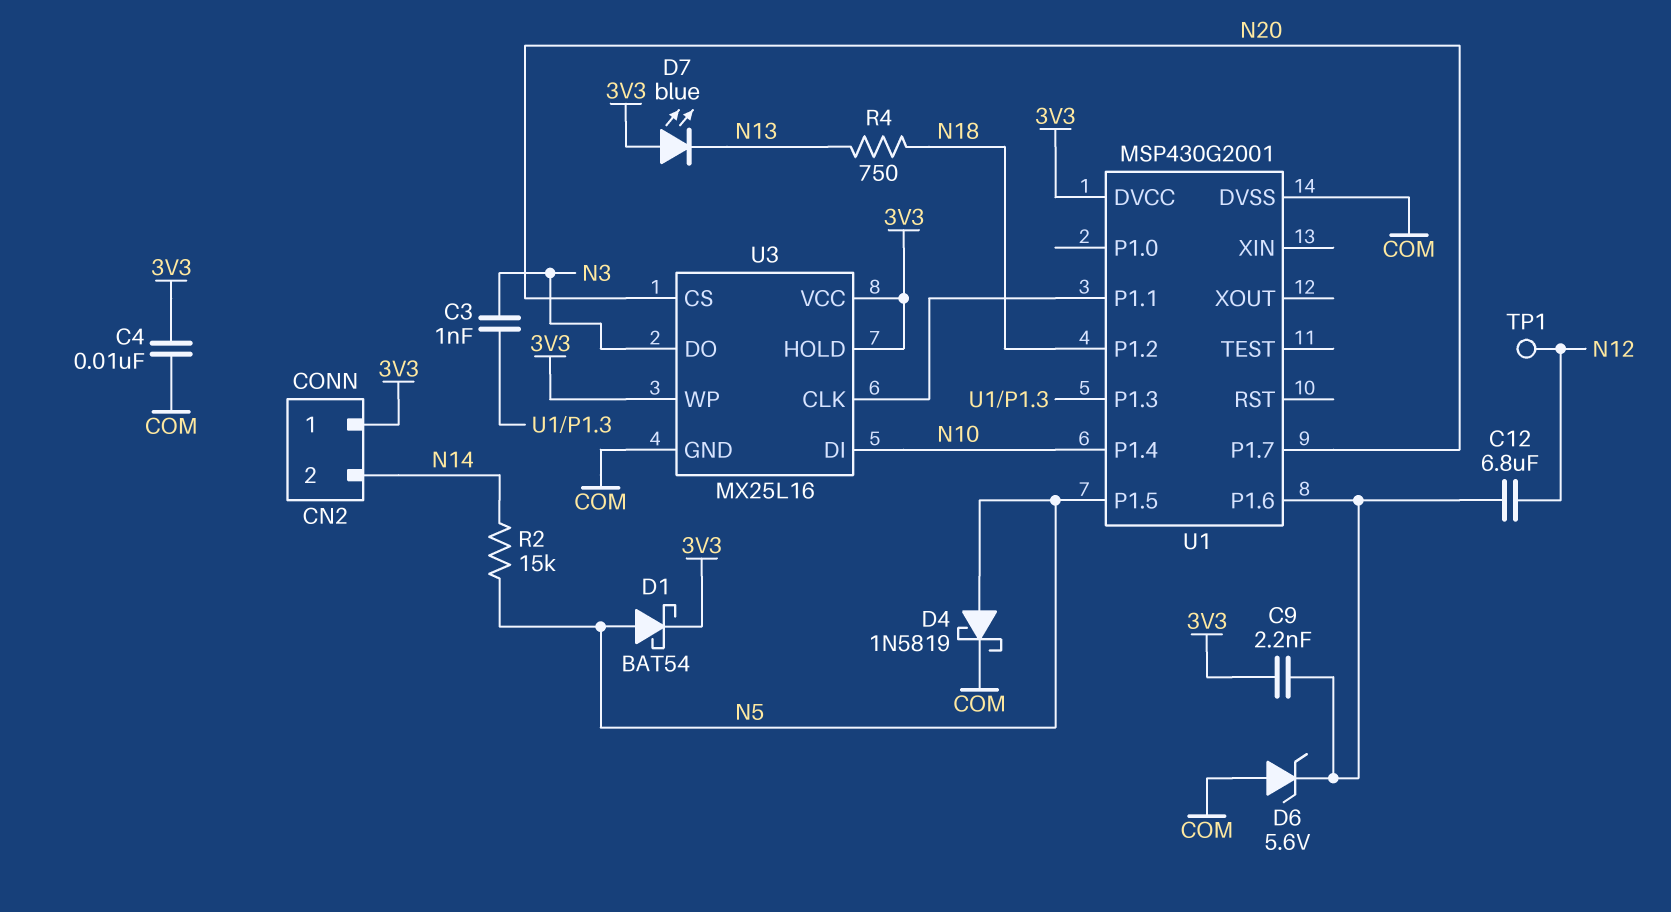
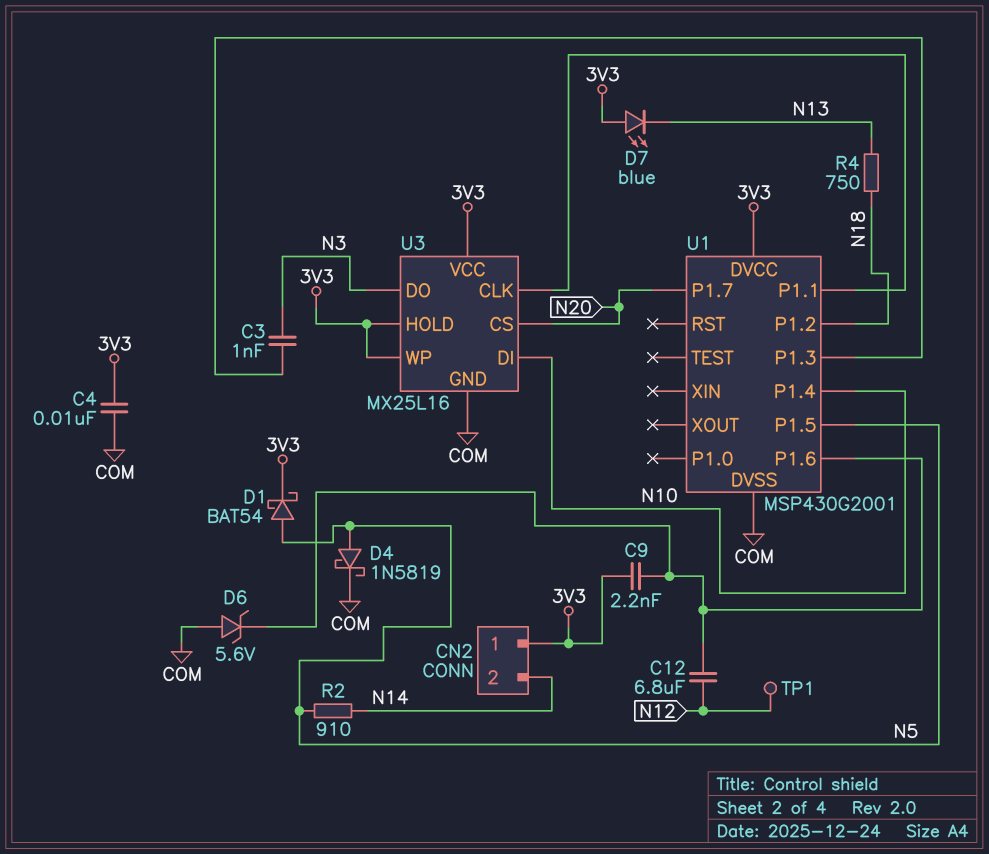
R2: 15k (N5, N14) -> 910 (N5, N14)

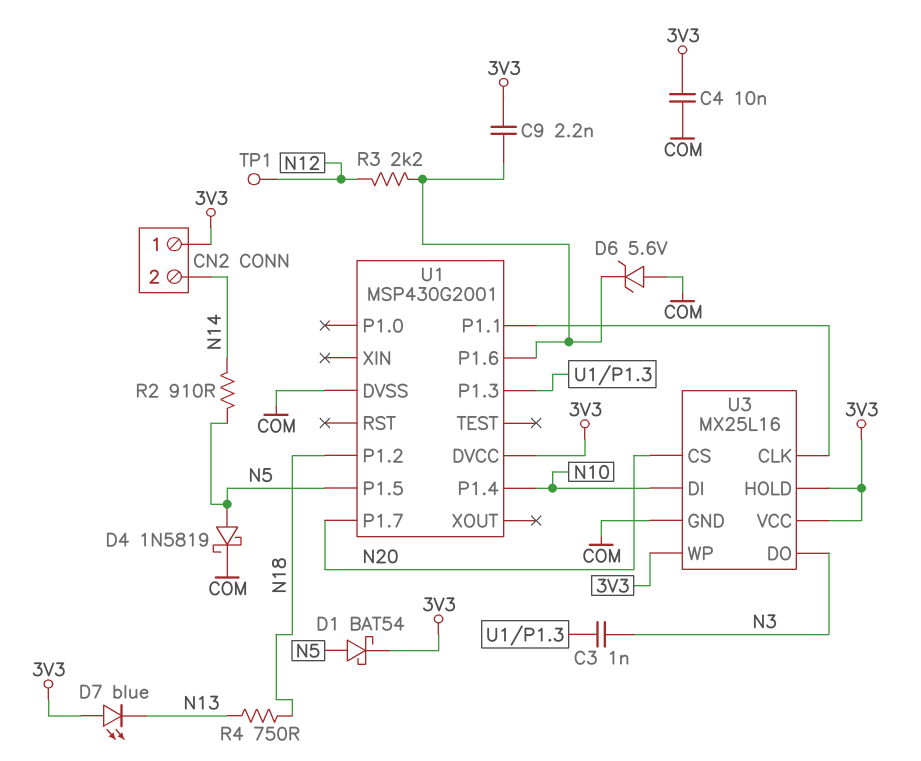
C12: 6.8uF (N12, U1/P1.6) -> none
R3: none -> 2.2k (N12, U1/P1.6)

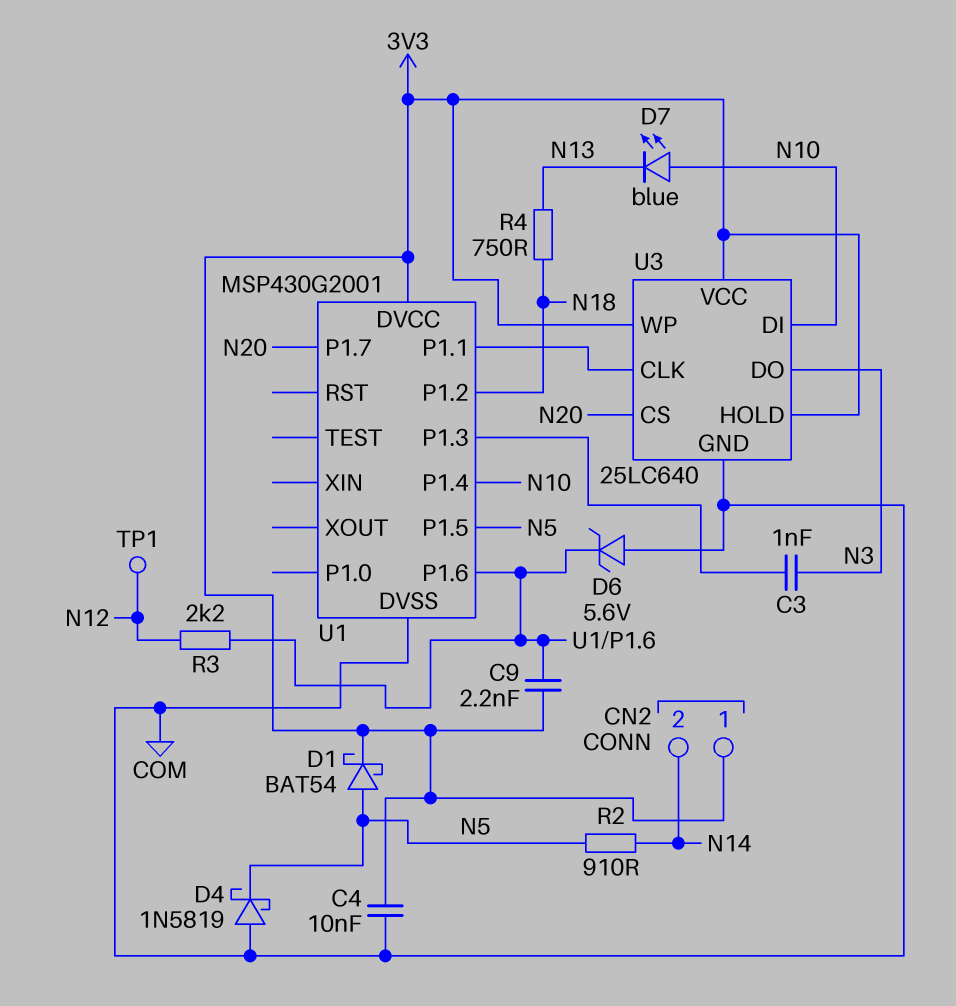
D4: schottky 1N5819 (A N5, K COM) -> schottky 1N5819 (A COM, K N5)
D7: LED blue (A 3V3, K N13) -> LED blue (A N10, K N13)
U3: MX25L16 -> 25LC640

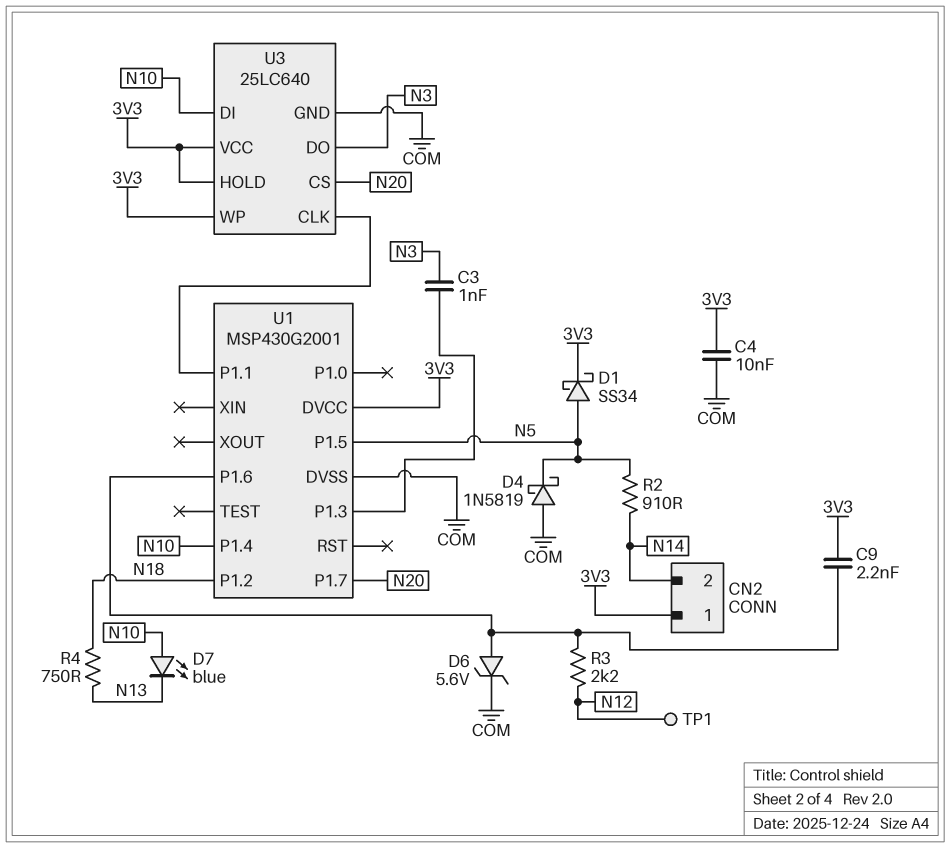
D1: schottky BAT54 (A N5, K 3V3) -> schottky SS34 (A N5, K 3V3)
D6: zener 5.6V (A COM, K U1/P1.6) -> zener 5.6V (A U1/P1.6, K COM)

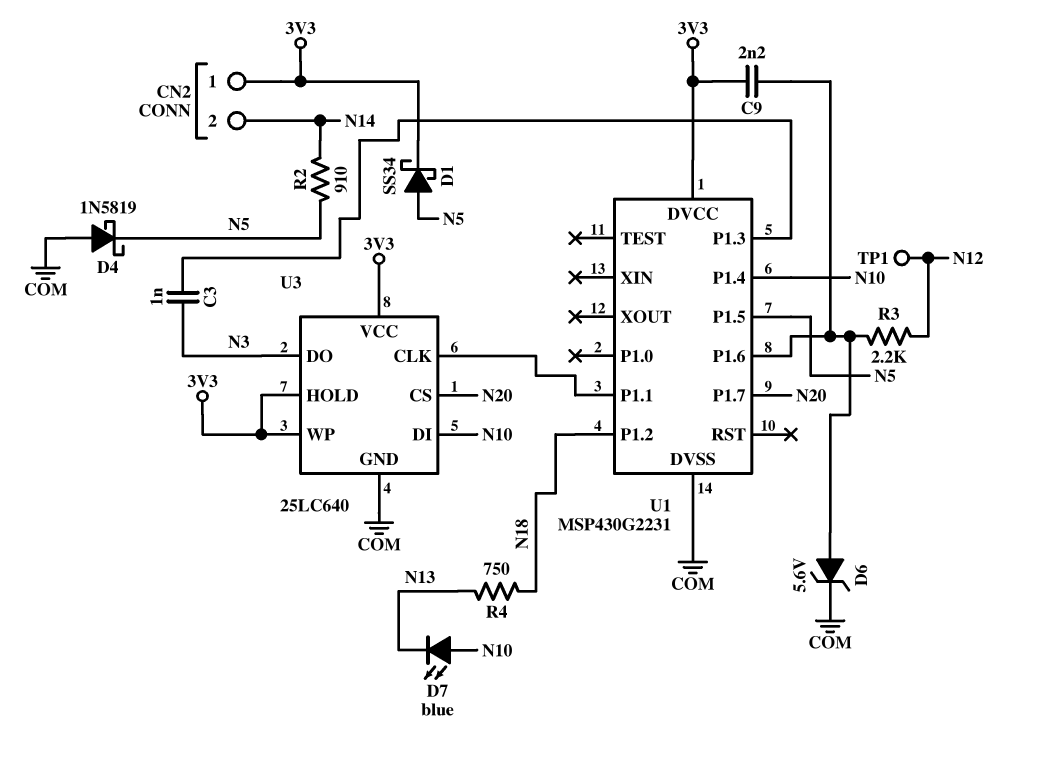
C4: 10nF (3V3, COM) -> none
U1: MSP430G2001 -> MSP430G2231

